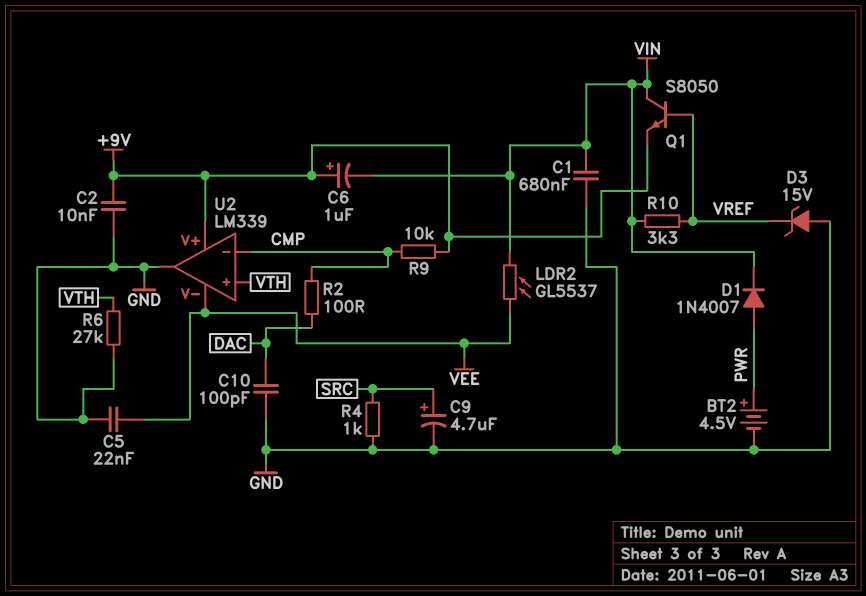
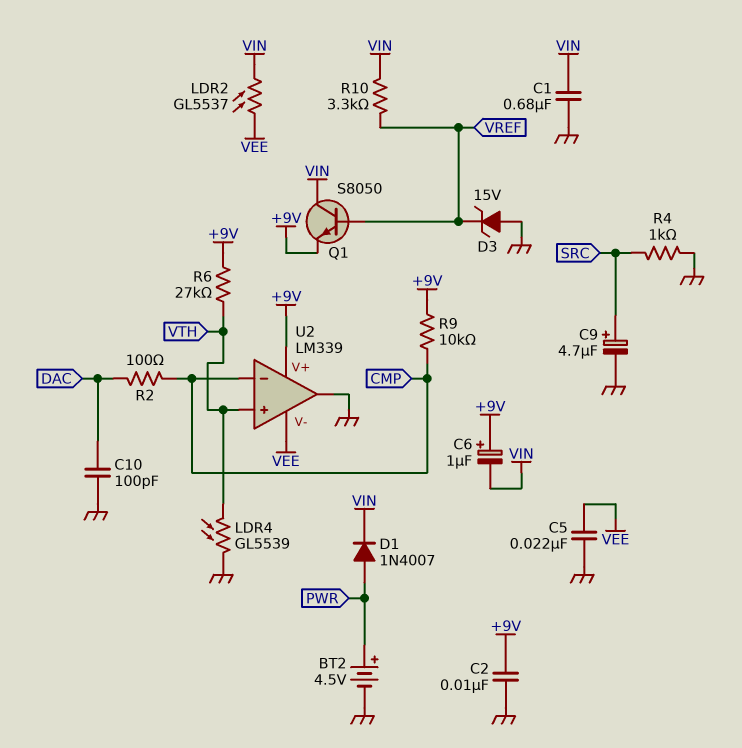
LDR4: none -> GL5539 (GND, VTH)
R6: 27k (GND, VTH) -> 27k (+9V, VTH)

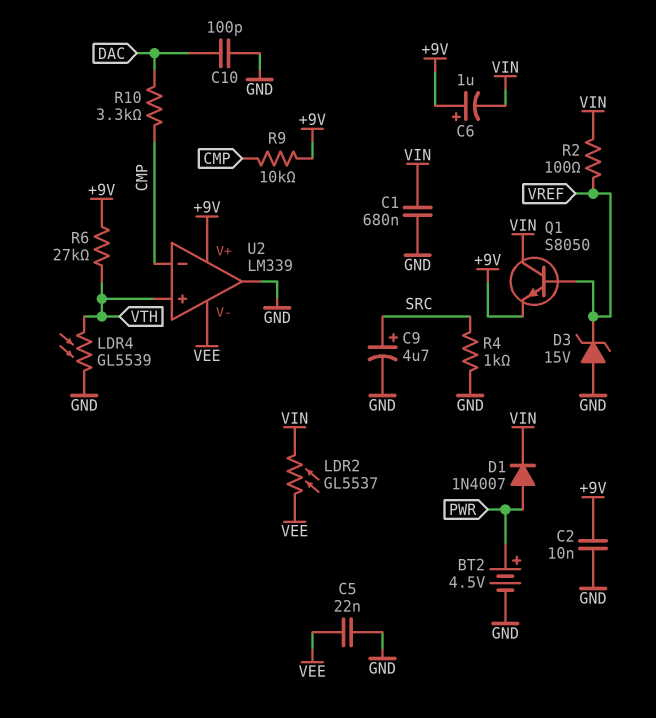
R2: 100 (CMP, DAC) -> 100 (VIN, VREF)
R10: 3.3k (VIN, VREF) -> 3.3k (CMP, DAC)

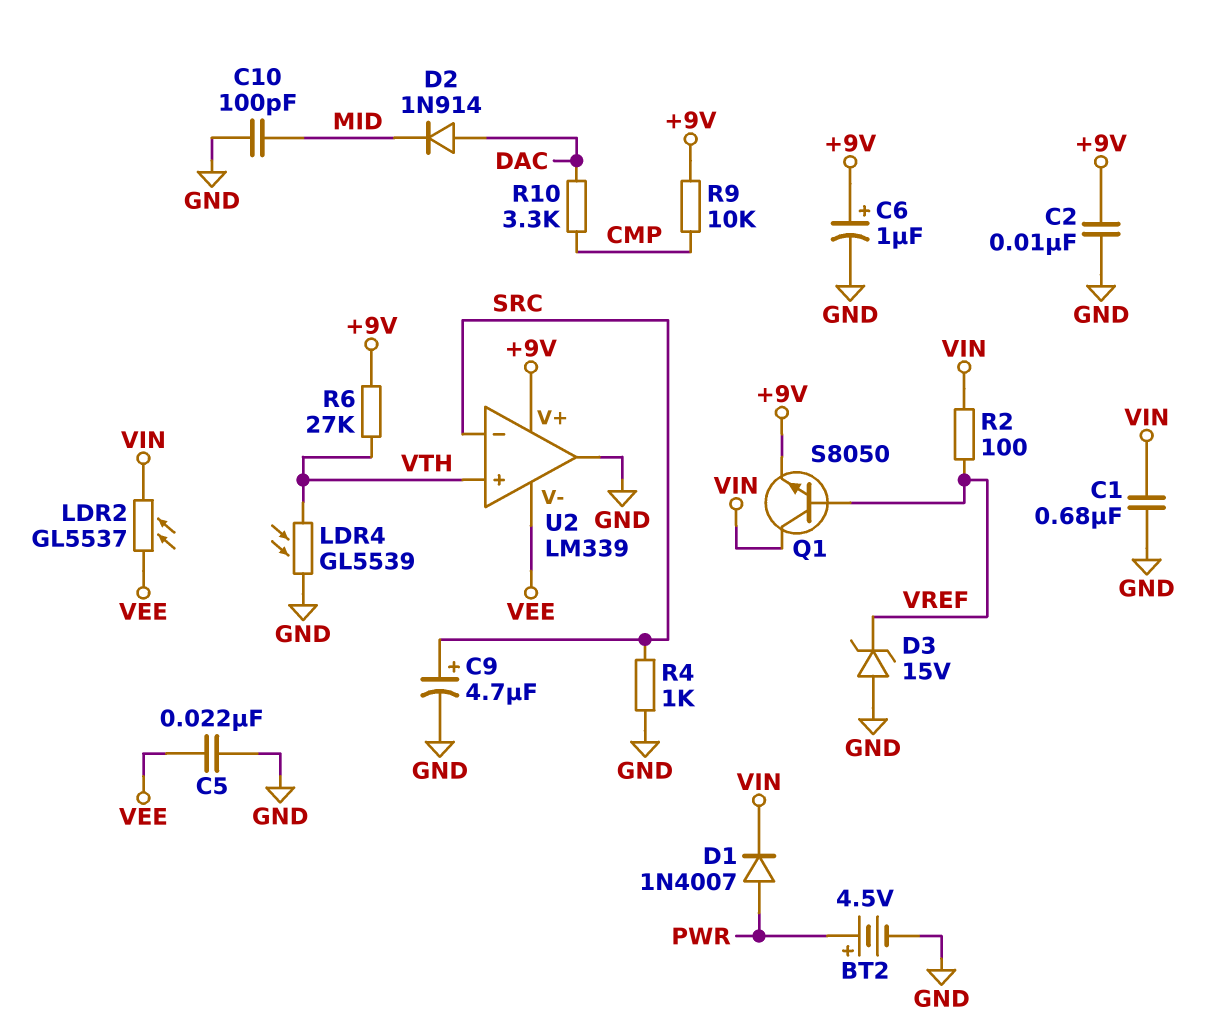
C6: 1uF (plus +9V, minus VIN) -> 1uF (plus +9V, minus GND)
C10: 100pF (DAC, GND) -> 100pF (GND, MID)
D2: none -> diode 1N914 (A DAC, K MID)
U2 pin in-: CMP -> SRC

